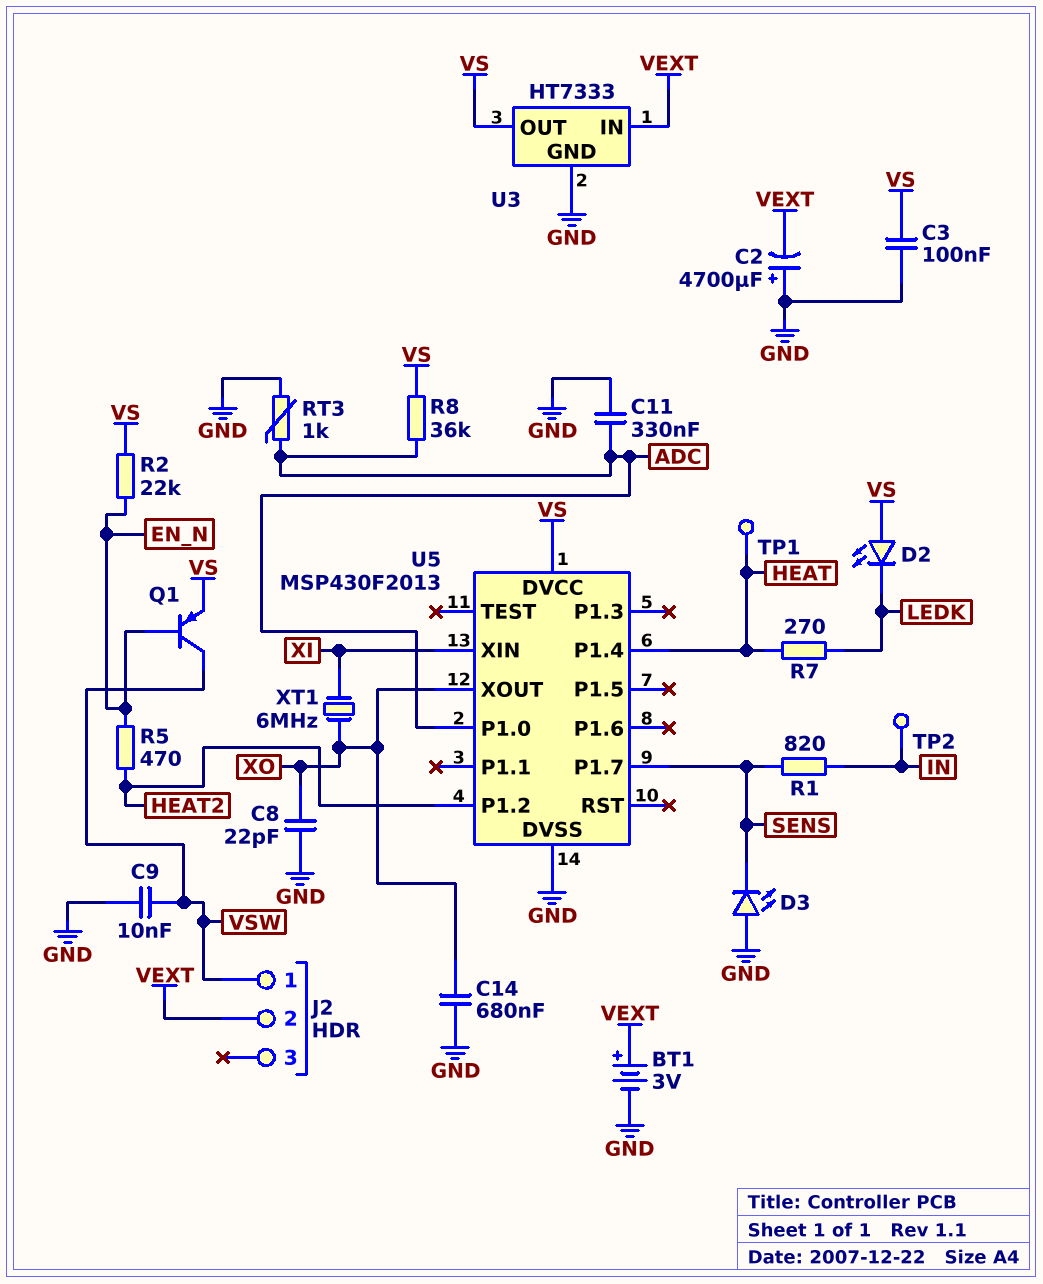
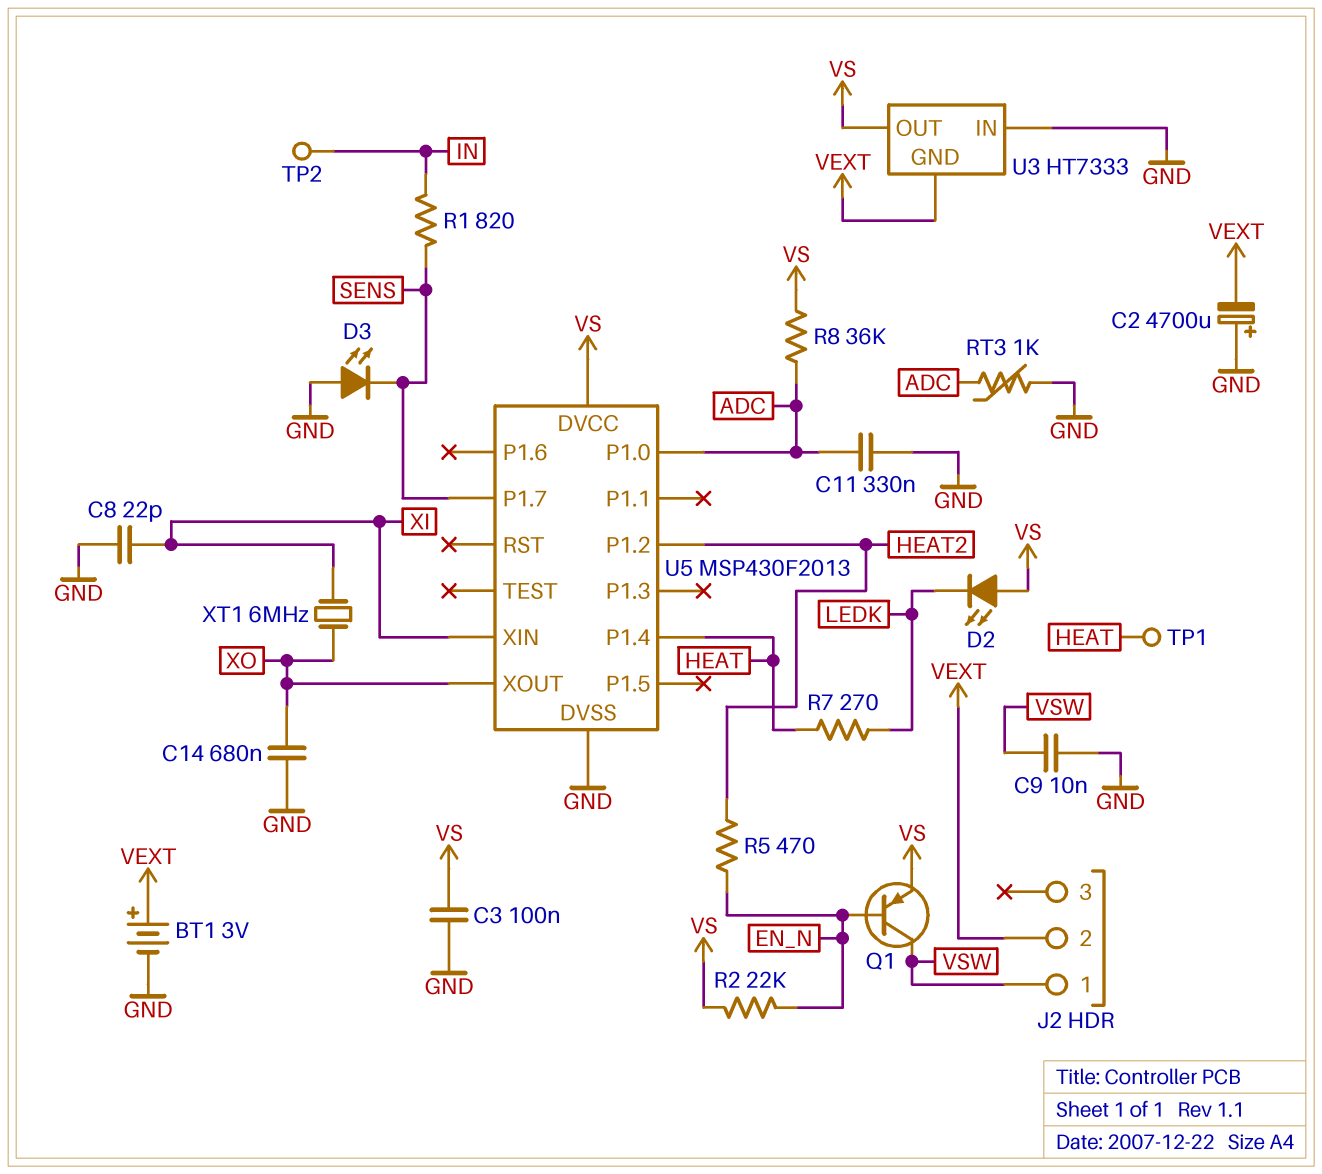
C8: 22pF (GND, XO) -> 22pF (GND, XI)
U3 pin GND: GND -> VEXT
U3 pin IN: VEXT -> GND

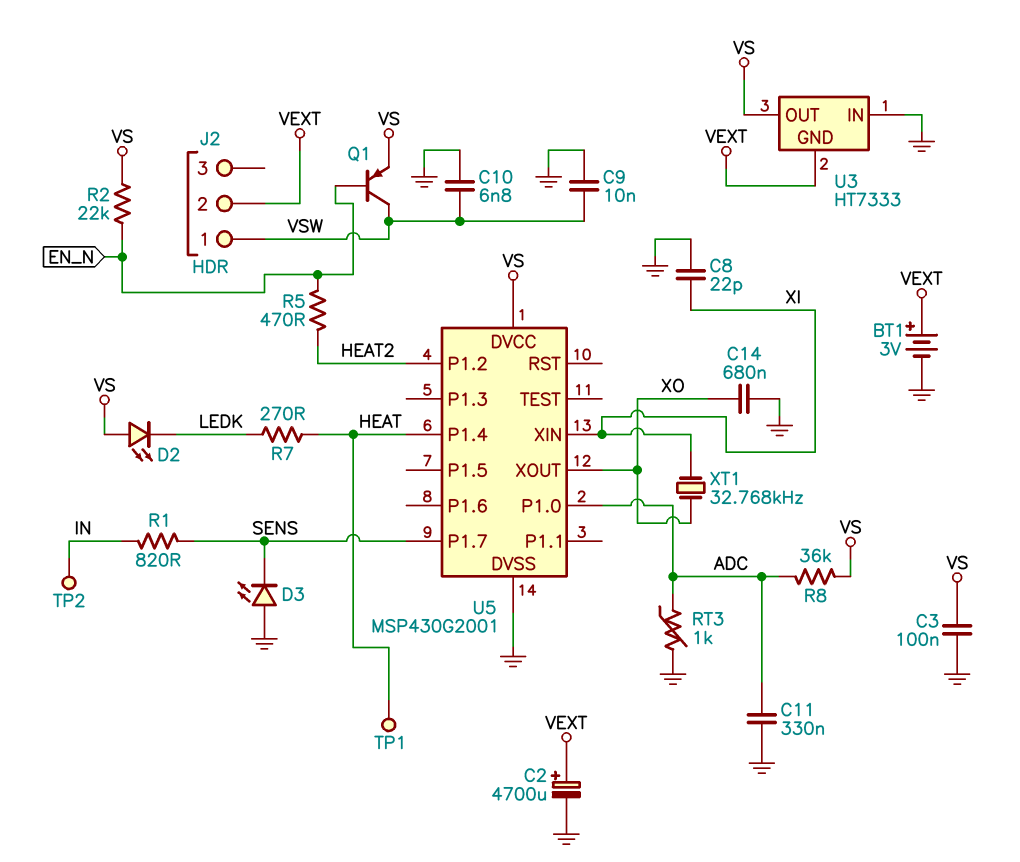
C2: 4700uF (plus GND, minus VEXT) -> 4700uF (plus VEXT, minus GND)
C10: none -> 6.8nF (GND, VSW)
U5: MSP430F2013 -> MSP430G2001
XT1: 6MHz (XI, XO) -> 32.768kHz (XI, XO)

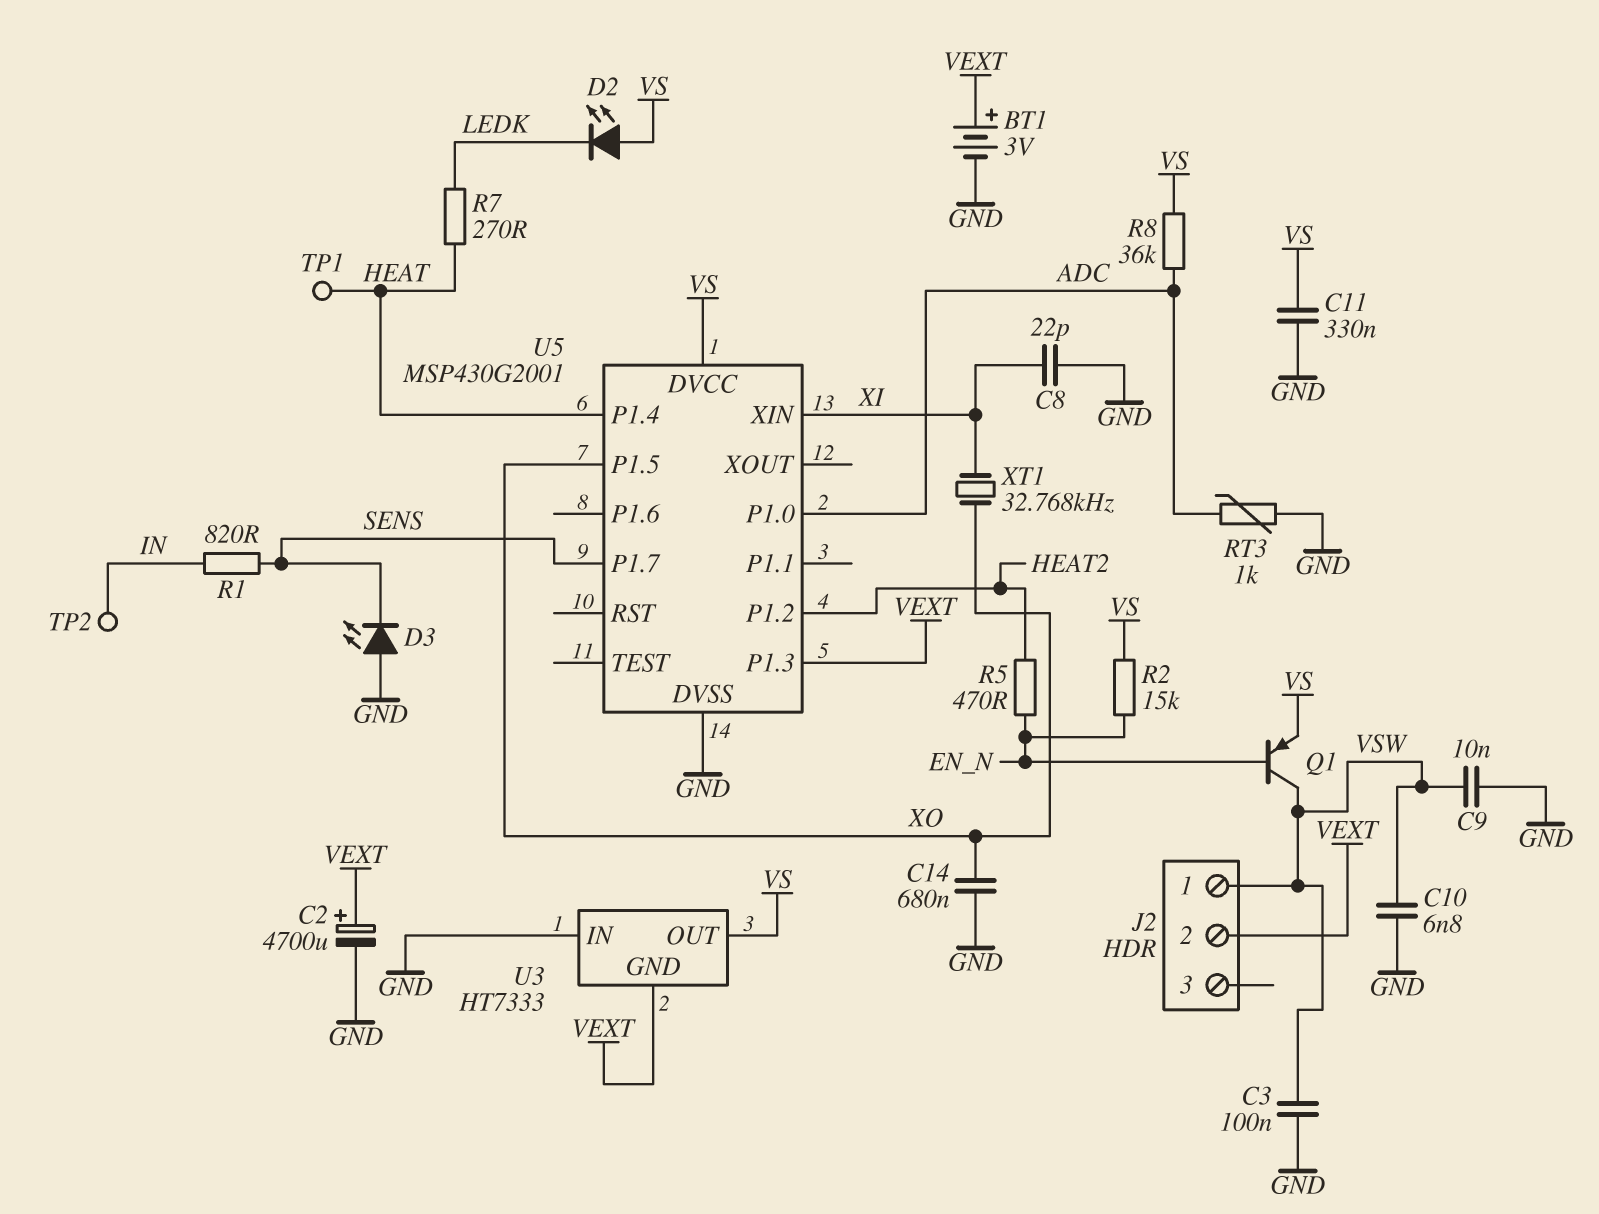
C3: 100nF (GND, VS) -> 100nF (GND, VSW)
C11: 330nF (ADC, GND) -> 330nF (GND, VS)
R2: 22k (EN_N, VS) -> 15k (EN_N, VS)
U5 pin P1.3: none -> VEXT
U5 pin P1.5: none -> XO
U5 pin XOUT: XO -> none

